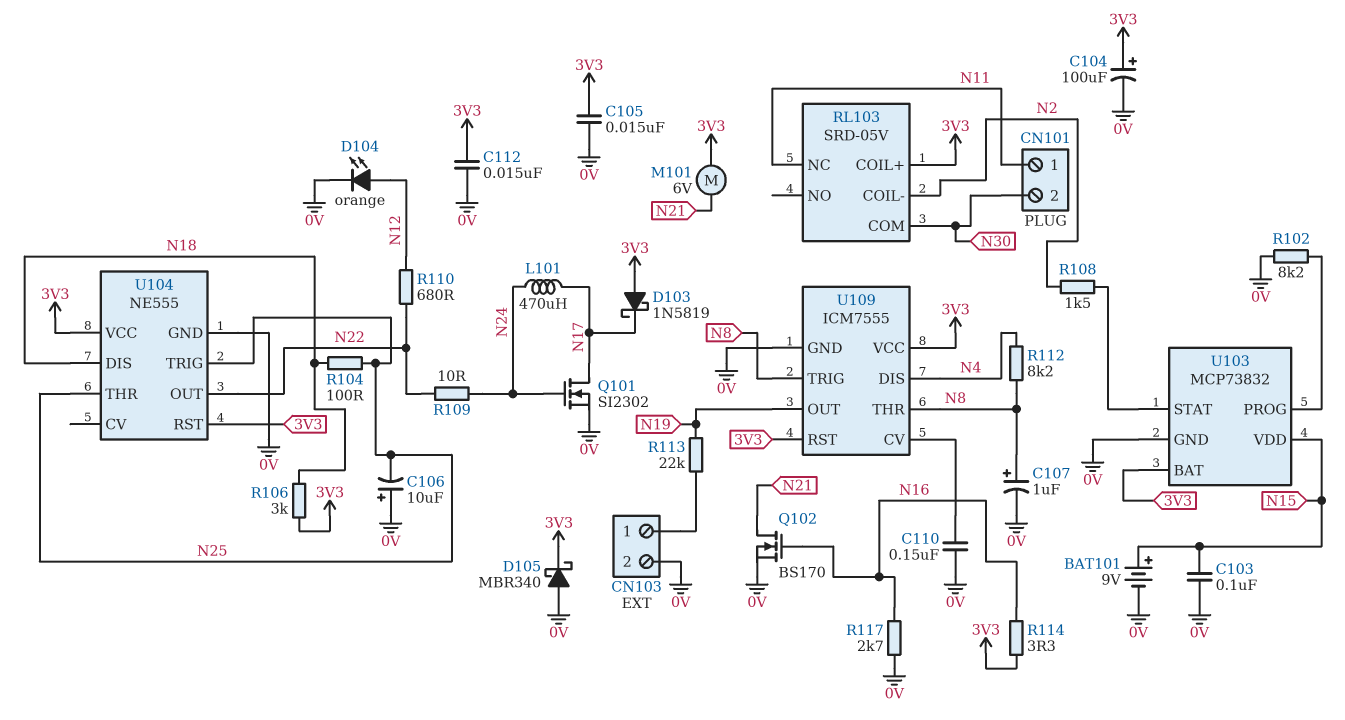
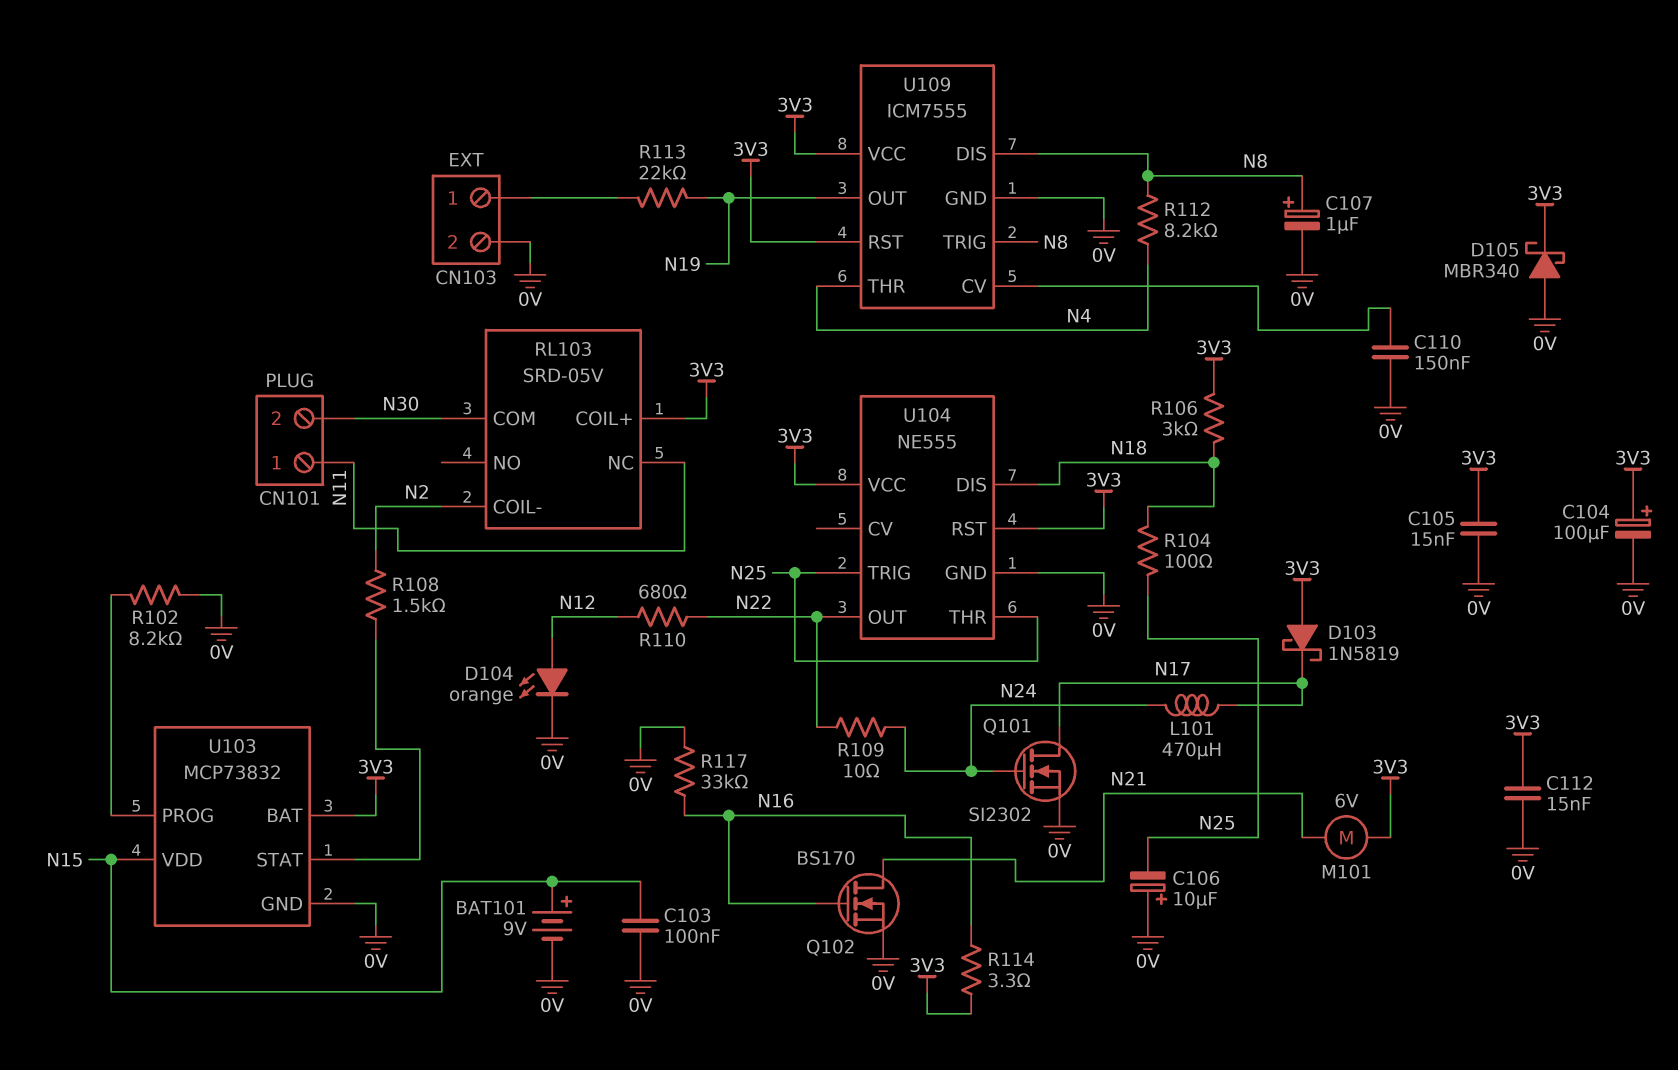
R117: 2.7k (0V, N16) -> 33k (0V, N16)
U109 pin DIS: N4 -> N8
U109 pin THR: N8 -> N4

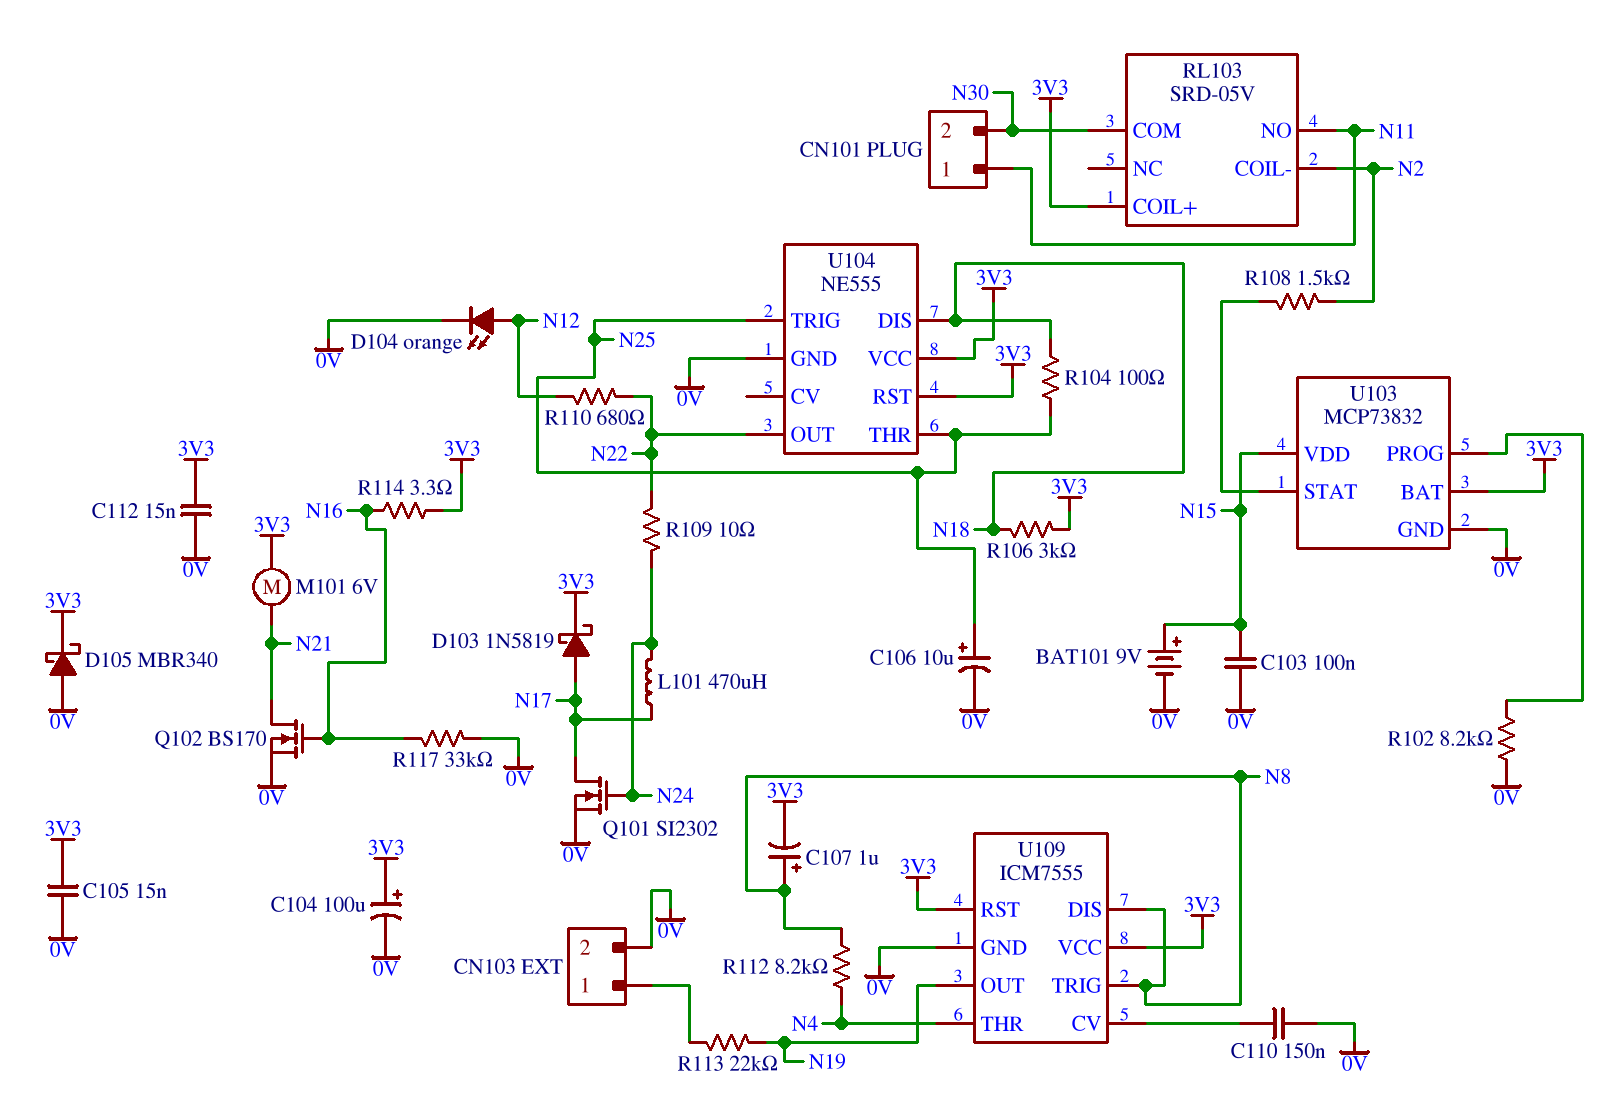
C106: 10uF (plus 0V, minus N25) -> 10uF (plus N25, minus 0V)
C107: 1uF (plus N8, minus 0V) -> 1uF (plus N8, minus 3V3)
D103: schottky 1N5819 (A 3V3, K N17) -> schottky 1N5819 (A N17, K 3V3)
RL103 pin NC: N11 -> none
RL103 pin NO: none -> N11

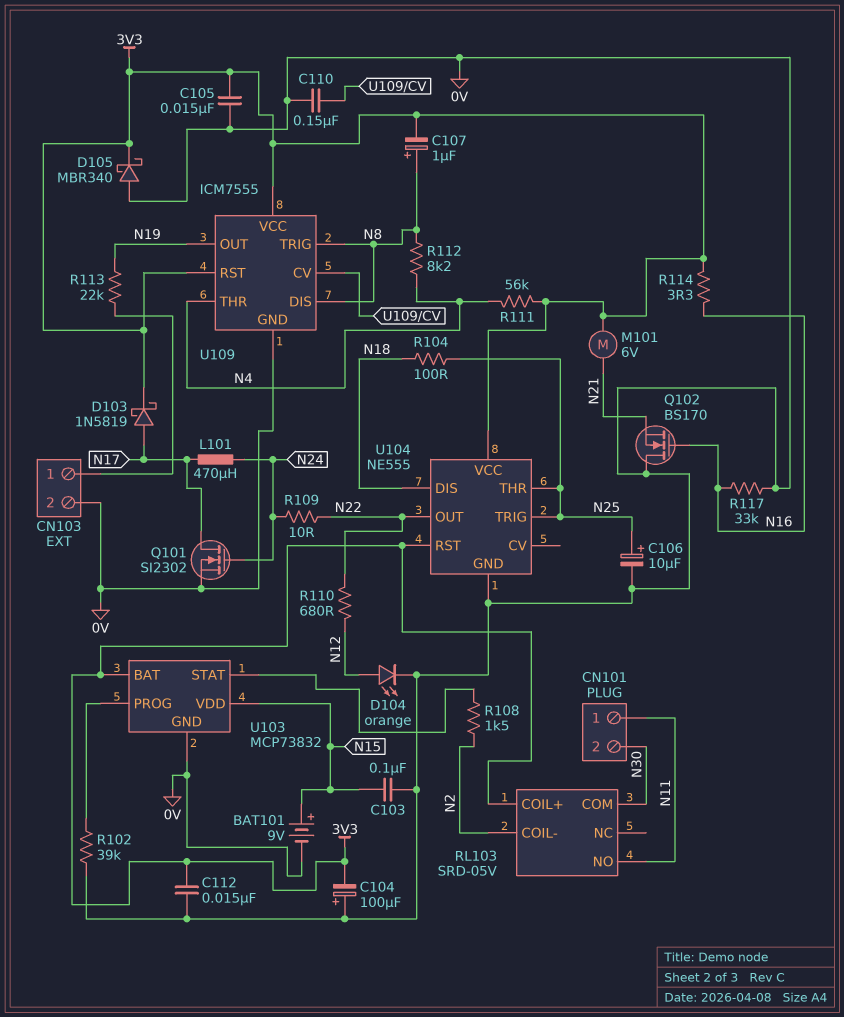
C104: 100uF (plus 3V3, minus 0V) -> 100uF (plus 0V, minus 3V3)
Q102: NMOS BS170 (G N16, D N21, S 0V) -> NMOS BS170 (G N16, D 0V, S N21)
R102: 8.2k (0V, U103/PROG) -> 39k (0V, U103/PROG)
R106: 3k (3V3, N18) -> none
R111: none -> 56k (3V3, N4)

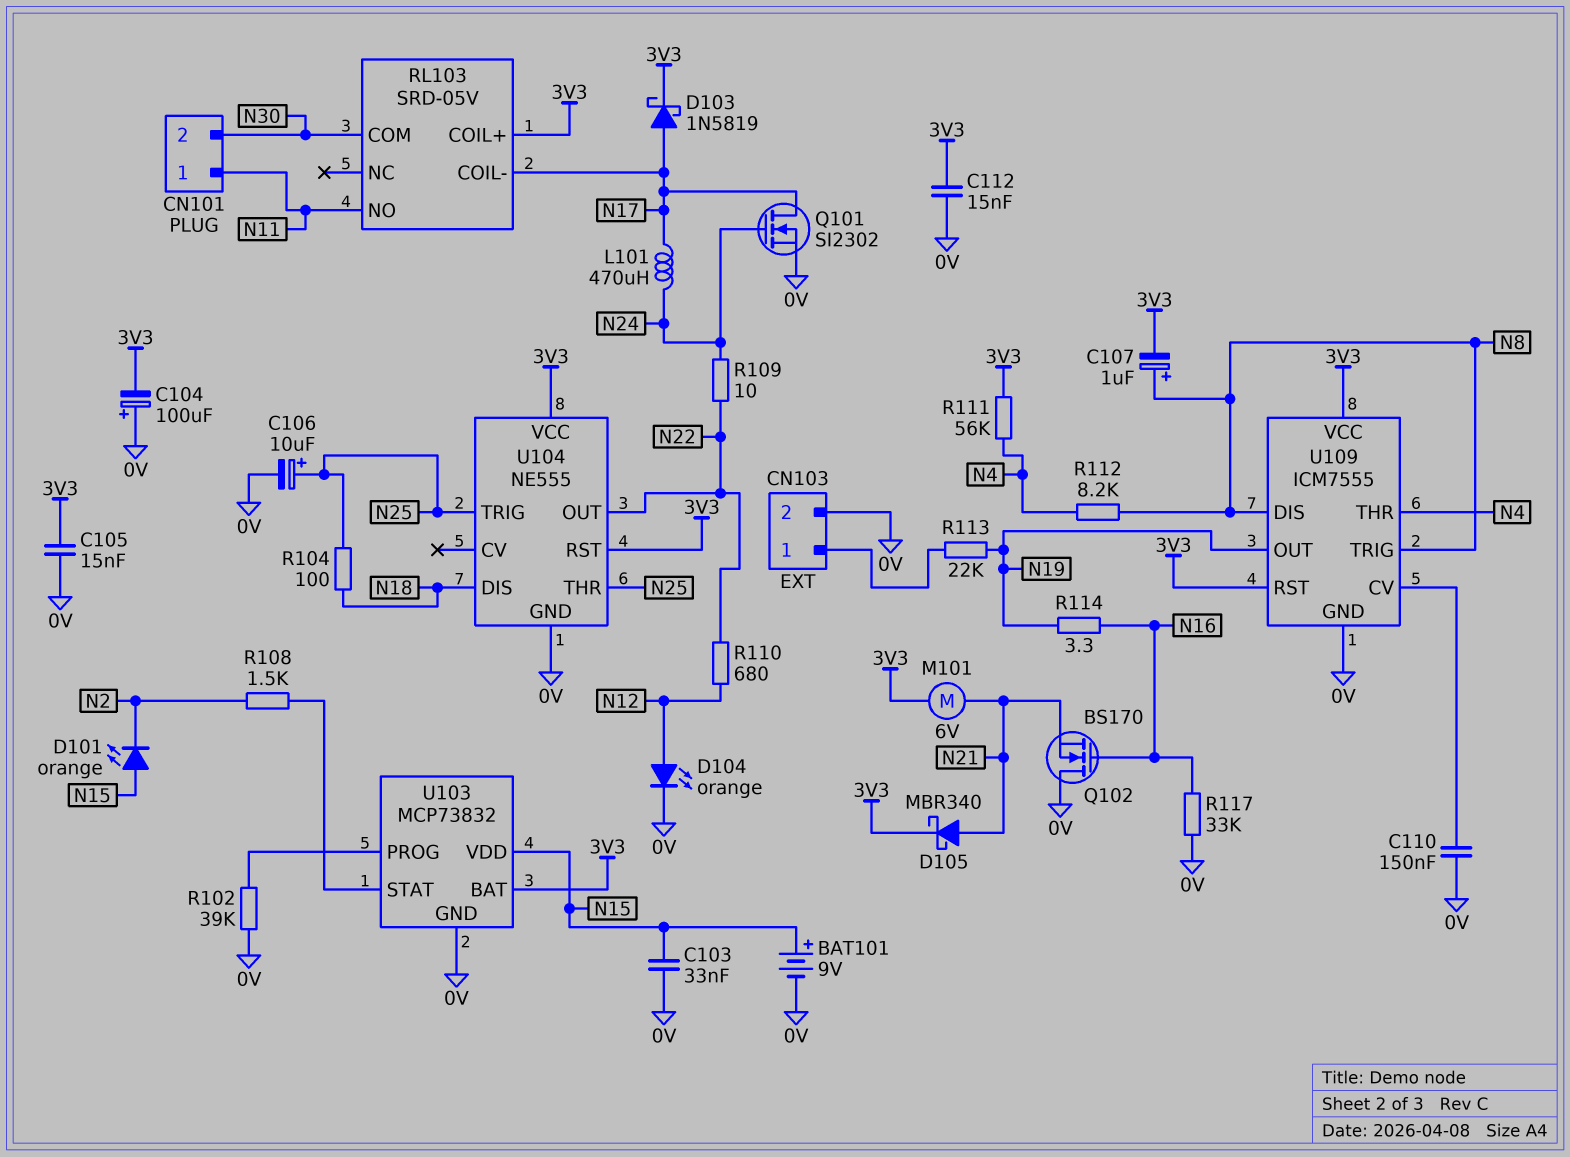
C103: 100nF (0V, N15) -> 33nF (0V, N15)
D101: none -> LED orange (A N15, K N2)
D105: schottky MBR340 (A 0V, K 3V3) -> schottky MBR340 (A N21, K 3V3)
R114: 3.3 (3V3, N16) -> 3.3 (N16, N19)
RL103 pin COIL-: N2 -> N17

